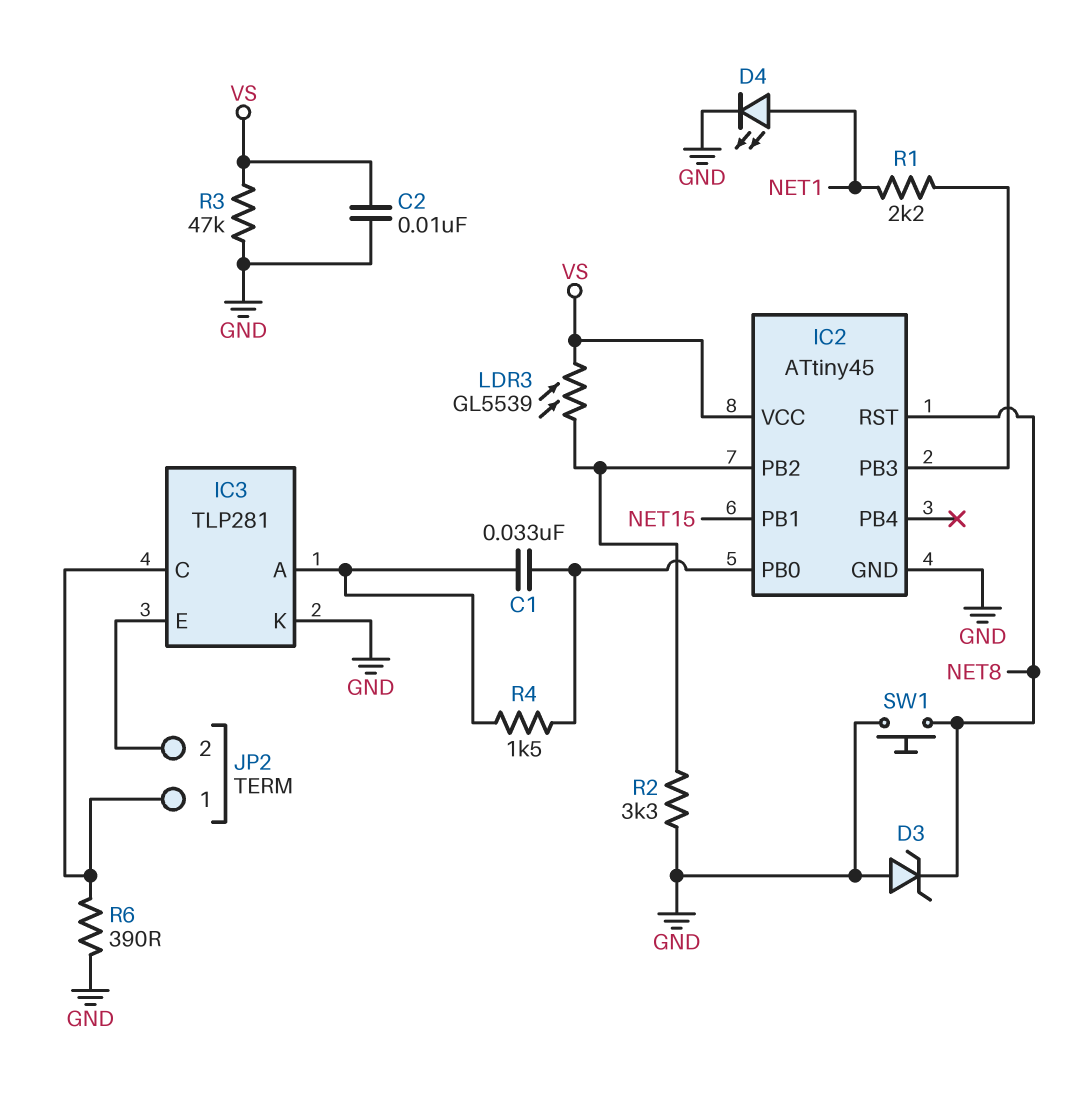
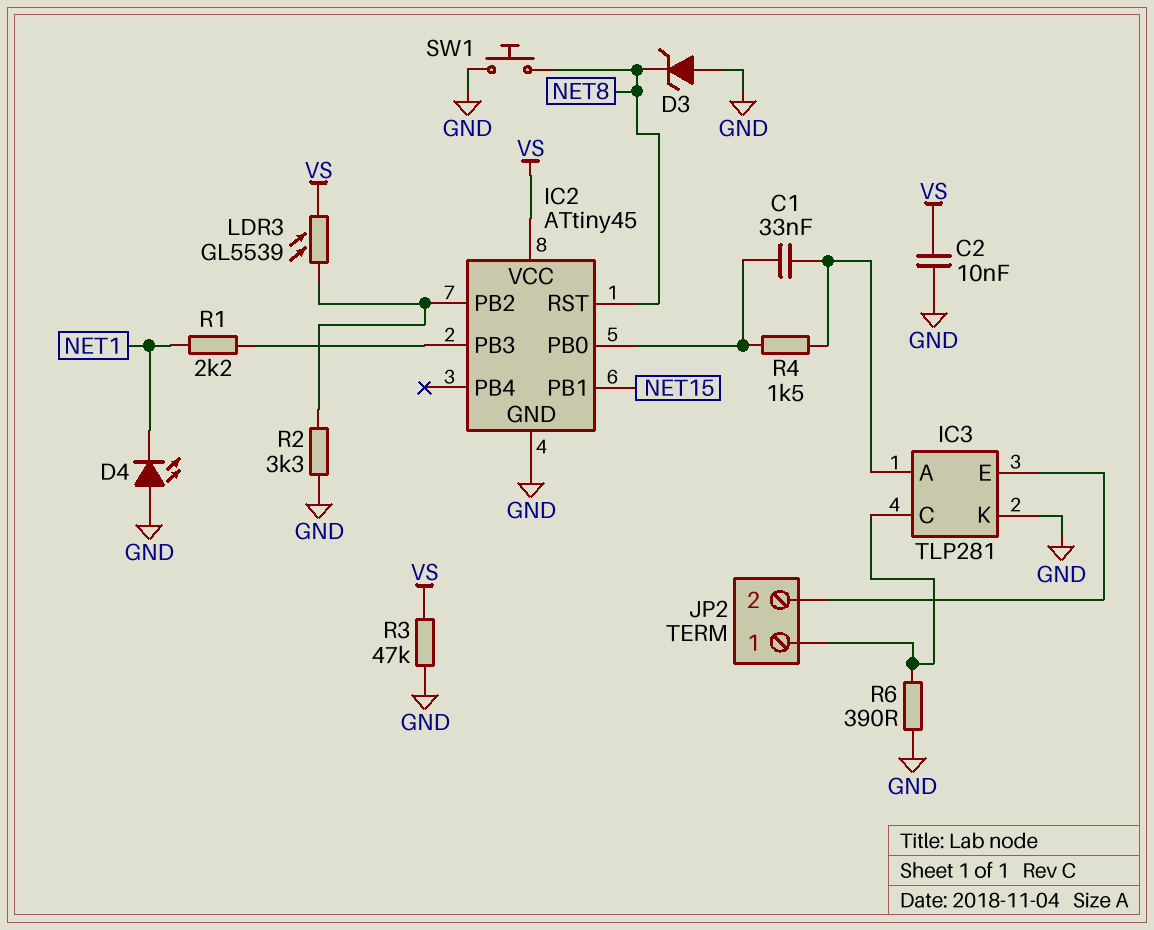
D4: LED (A NET1, K GND) -> LED (A GND, K NET1)

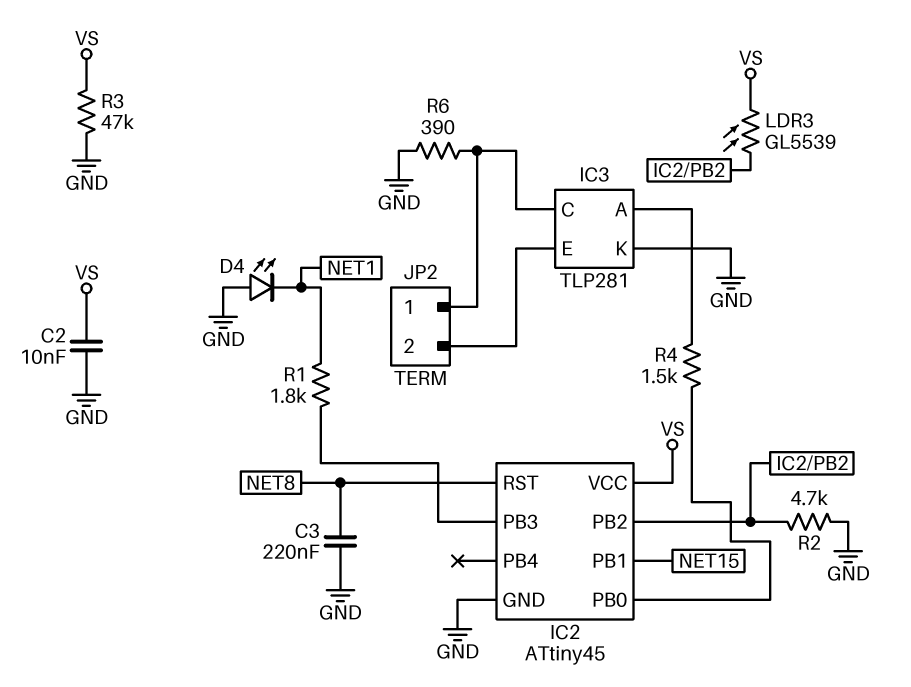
C1: 33nF (IC2/PB0, IC3/A) -> none
C3: none -> 220nF (GND, NET8)
D3: zener (A GND, K NET8) -> none
R1: 2.2k (IC2/PB3, NET1) -> 1.8k (IC2/PB3, NET1)
R2: 3.3k (GND, IC2/PB2) -> 4.7k (GND, IC2/PB2)
SW1: button (GND, NET8) -> none

